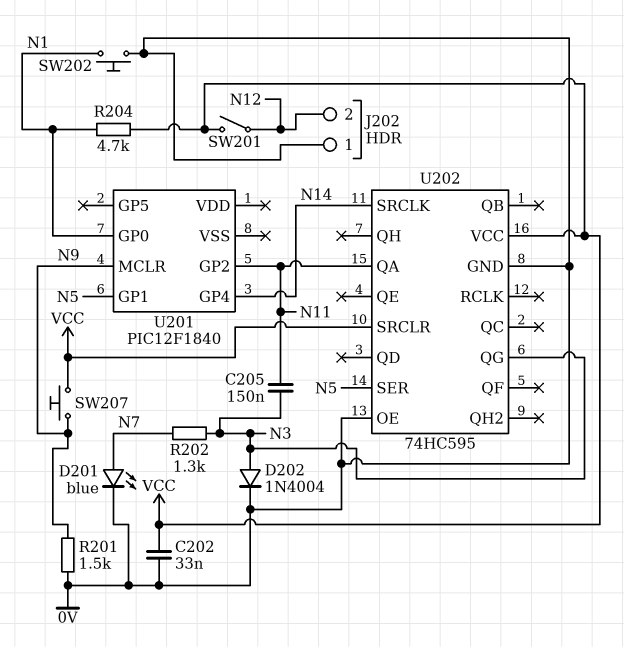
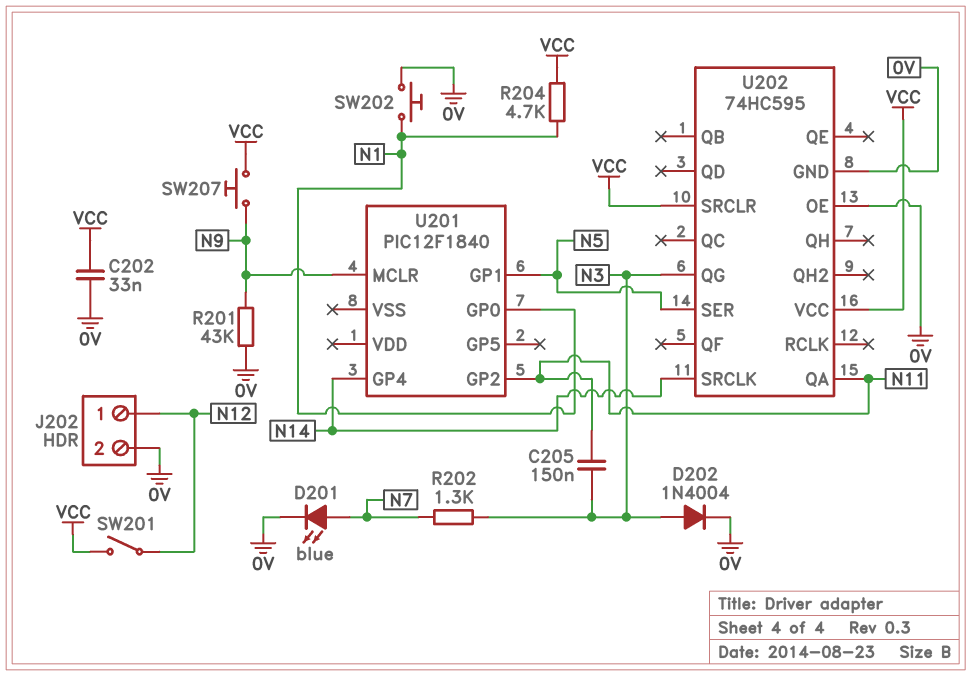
J202 pin 1: 0V -> N12
J202 pin 2: N12 -> 0V
R201: 1.5k (0V, N9) -> 43k (0V, N9)

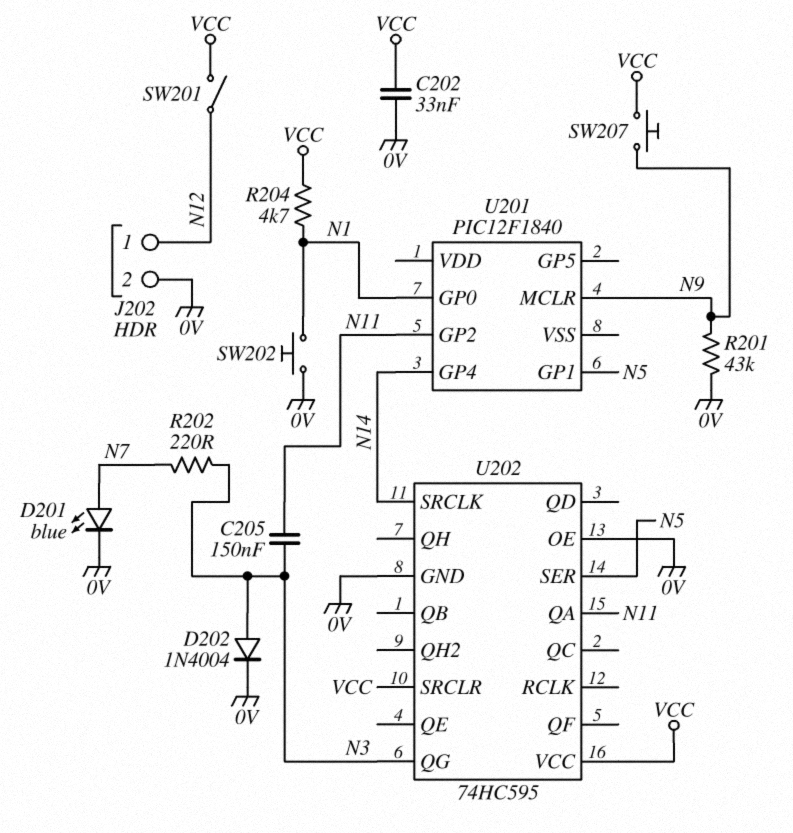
R202: 1.3k (N3, N7) -> 220 (N3, N7)

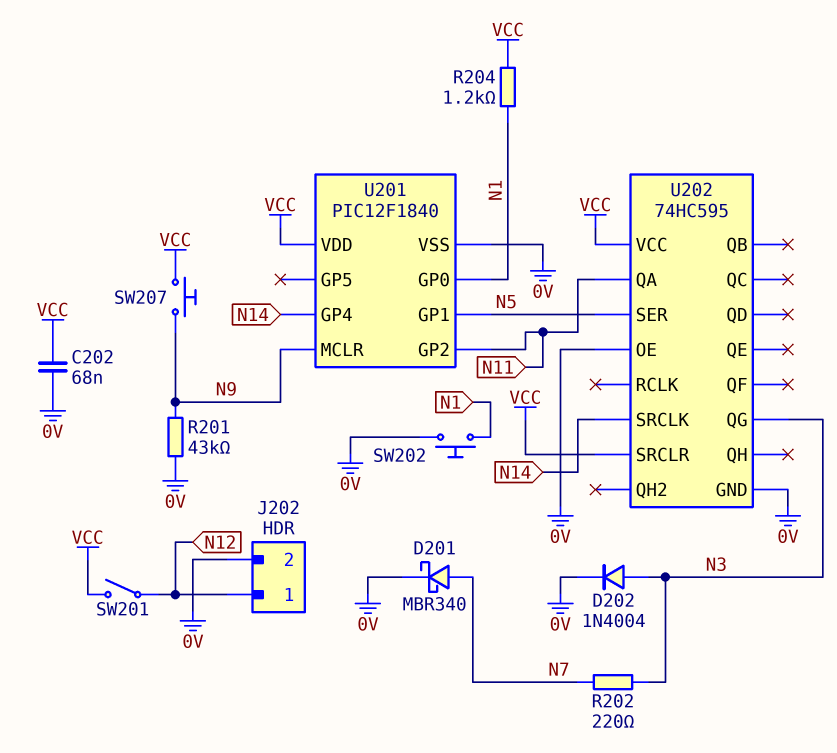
C202: 33nF (0V, VCC) -> 68nF (0V, VCC)
C205: 150nF (N3, N11) -> none
D201: LED blue (A N7, K 0V) -> schottky MBR340 (A N7, K 0V)
R204: 4.7k (N1, VCC) -> 1.2k (N1, VCC)
U201 pin VDD: none -> VCC
U201 pin VSS: none -> 0V

